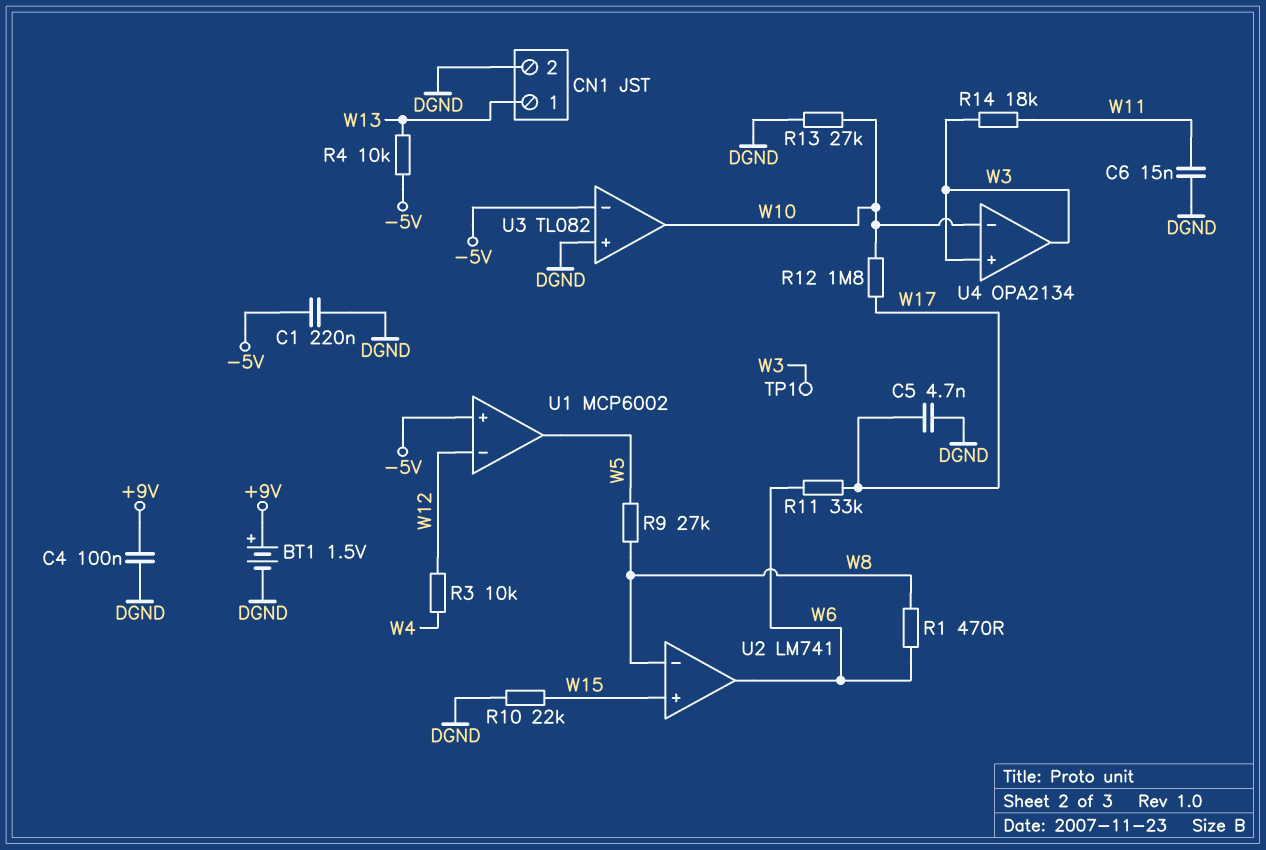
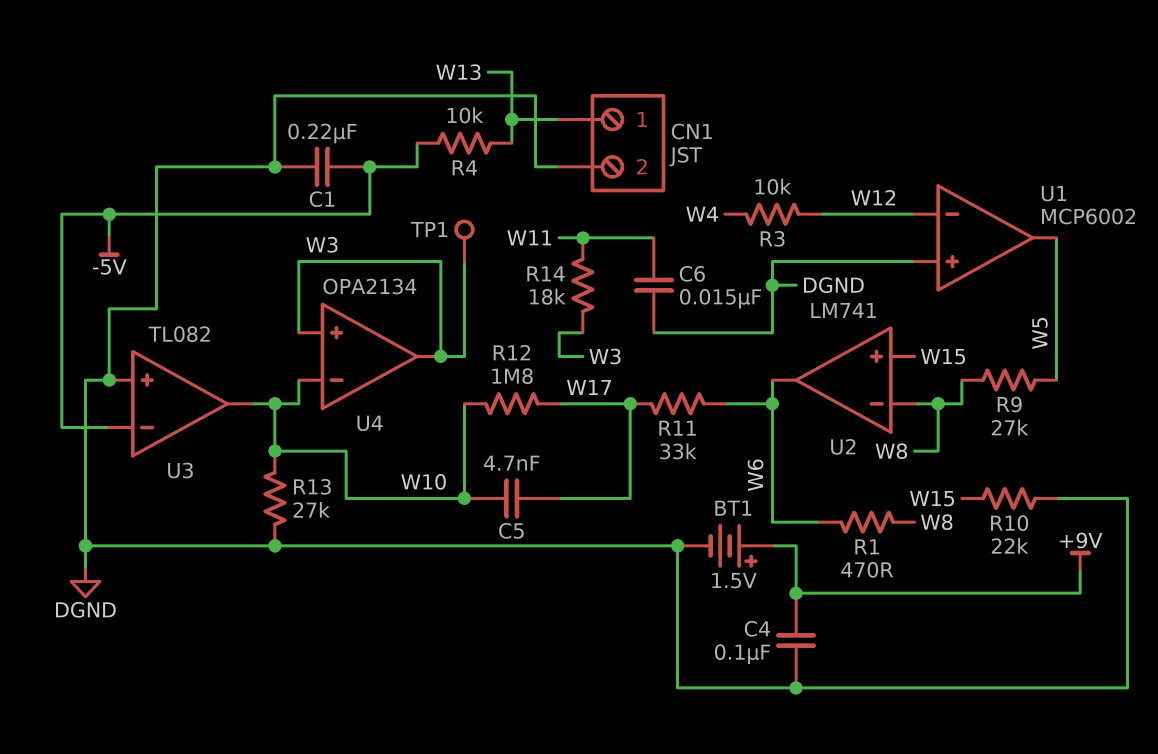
C5: 4.7nF (DGND, W17) -> 4.7nF (W10, W17)
U1 pin in+: -5V -> DGND

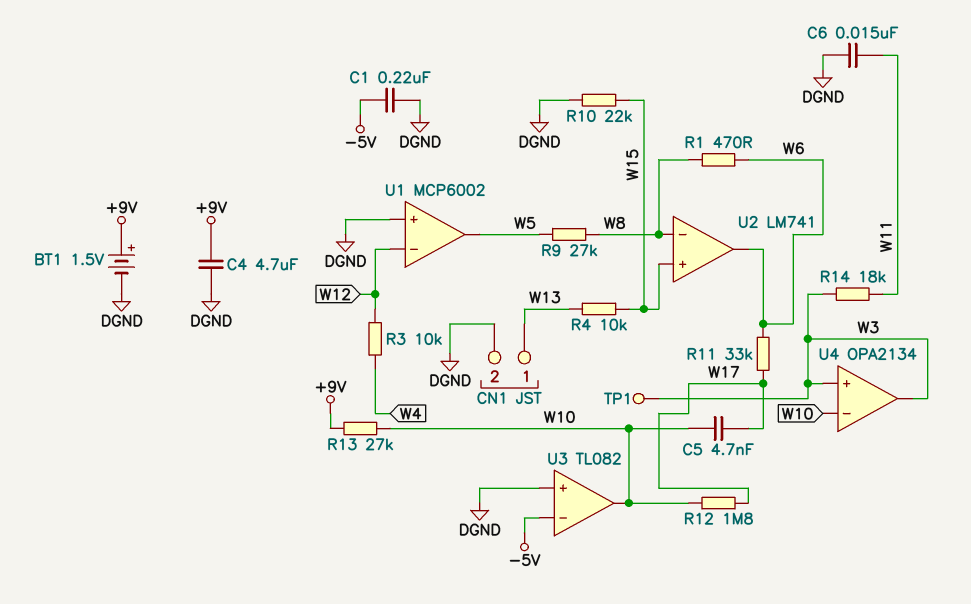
C4: 100nF (+9V, DGND) -> 4.7uF (+9V, DGND)
R4: 10k (-5V, W13) -> 10k (W13, W15)
R13: 27k (DGND, W10) -> 27k (+9V, W10)

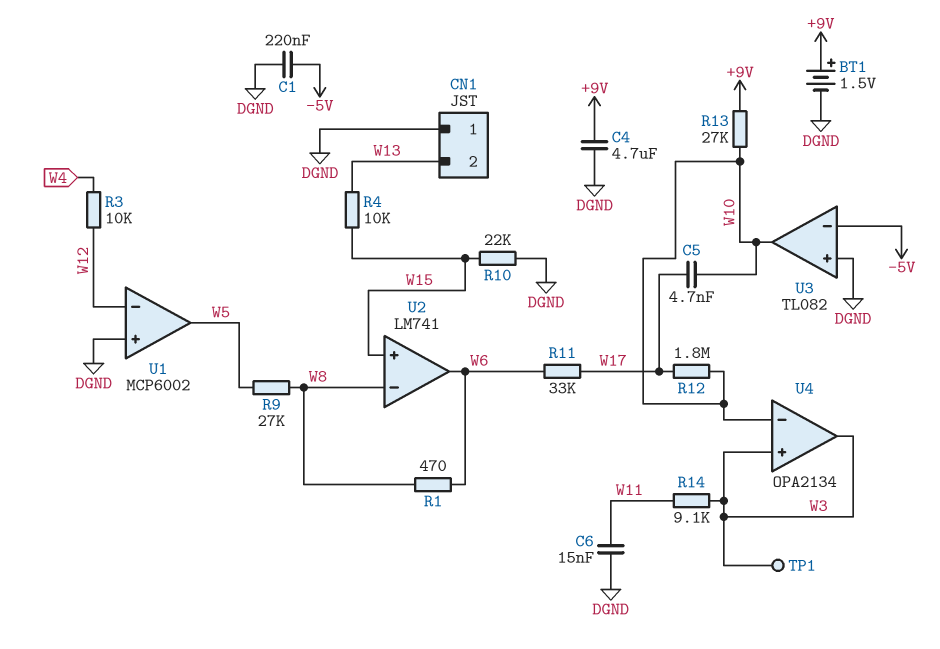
CN1 pin 1: W13 -> DGND
CN1 pin 2: DGND -> W13
R14: 18k (W3, W11) -> 9.1k (W3, W11)

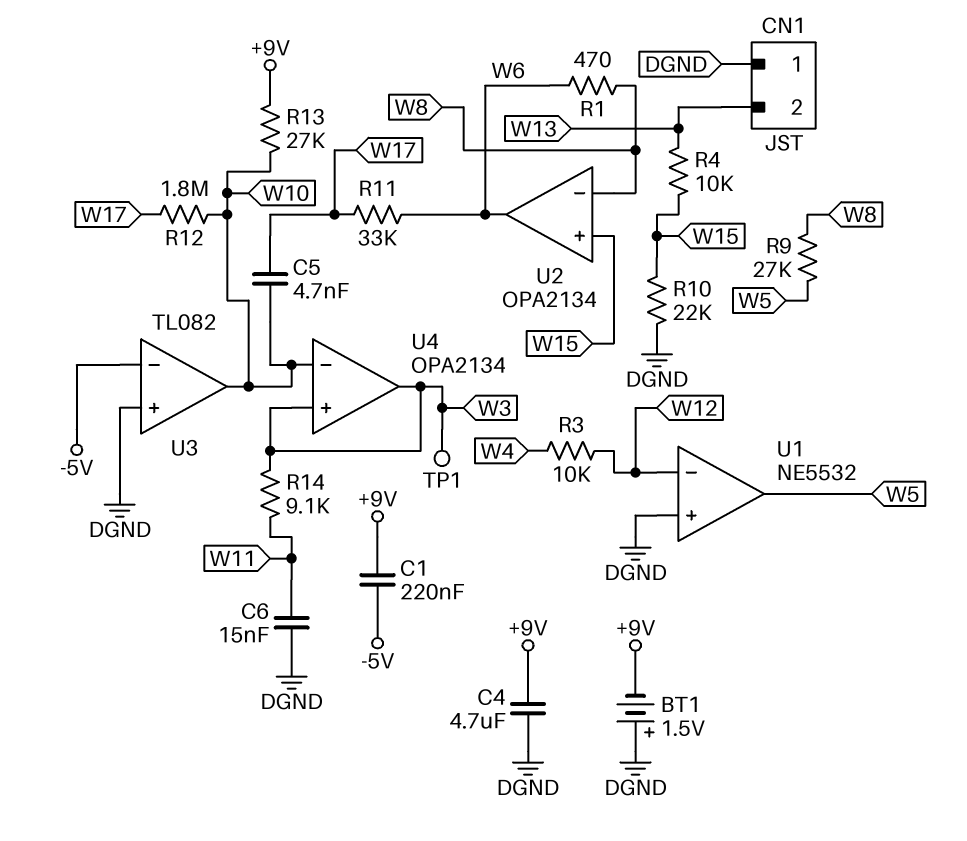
BT1: 1.5V (plus +9V, minus DGND) -> 1.5V (plus DGND, minus +9V)
C1: 220nF (-5V, DGND) -> 220nF (+9V, -5V)
U1: MCP6002 -> NE5532
U2: LM741 -> OPA2134

